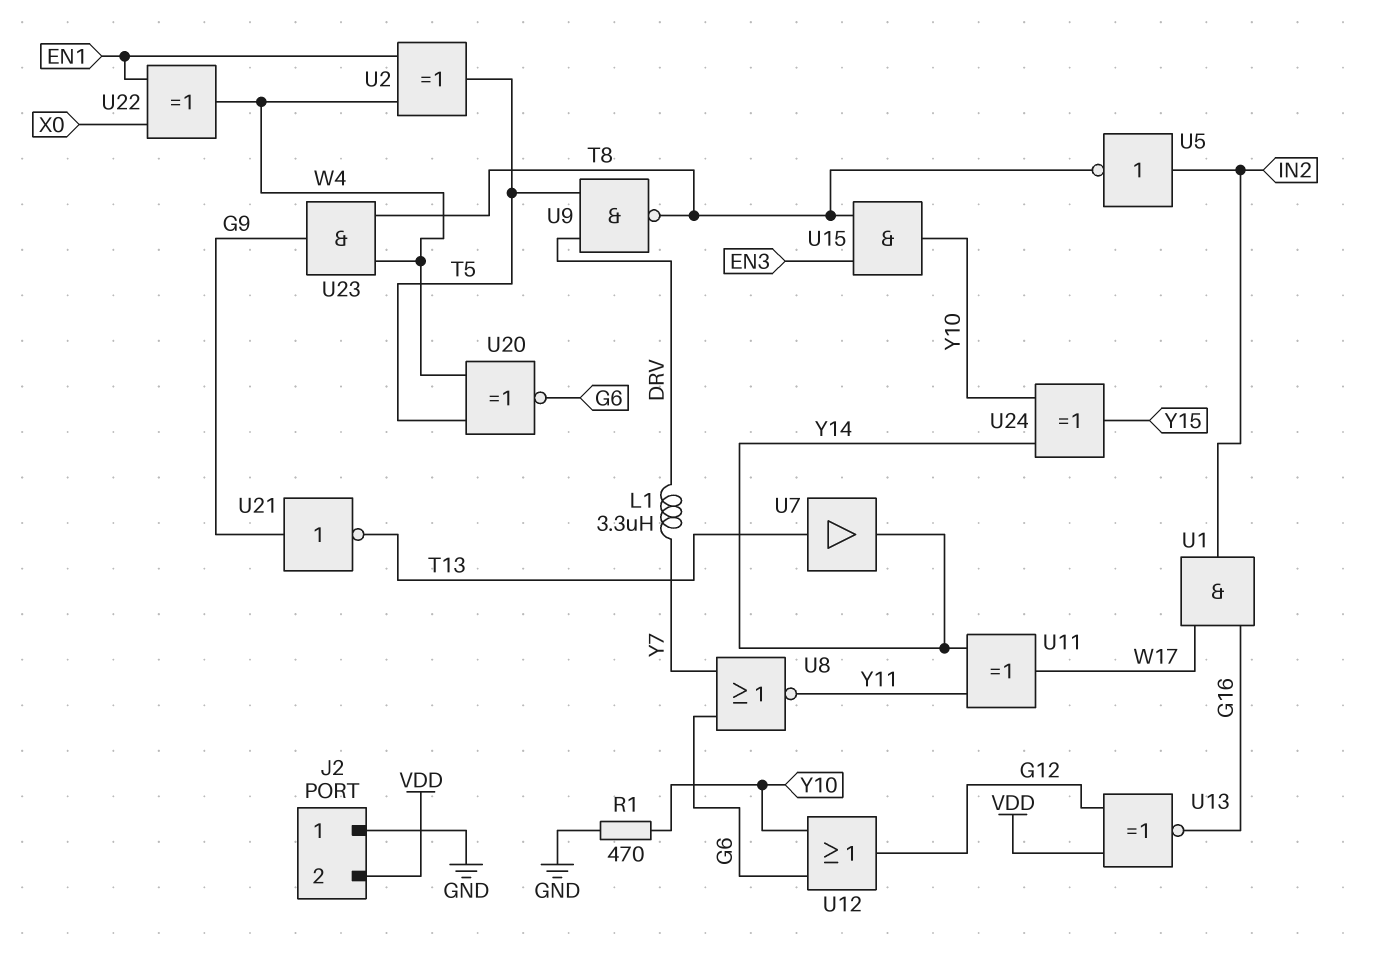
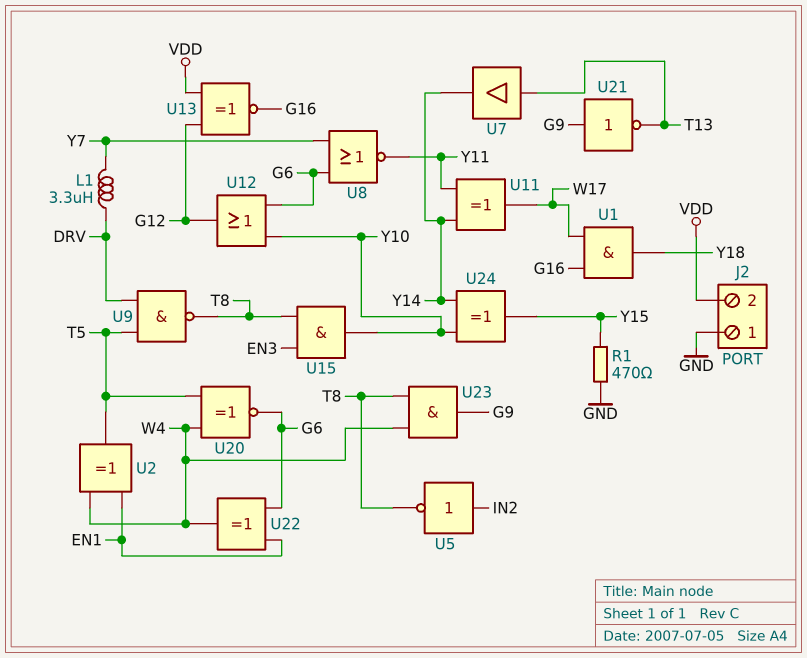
R1: 470 (GND, Y10) -> 470 (GND, Y15)
U1: AND (in G16, in W17, out IN2) -> AND (in G16, in W17, out Y18)
U22: XOR (in EN1, in X0, out W4) -> XOR (in EN1, in G6, out W4)

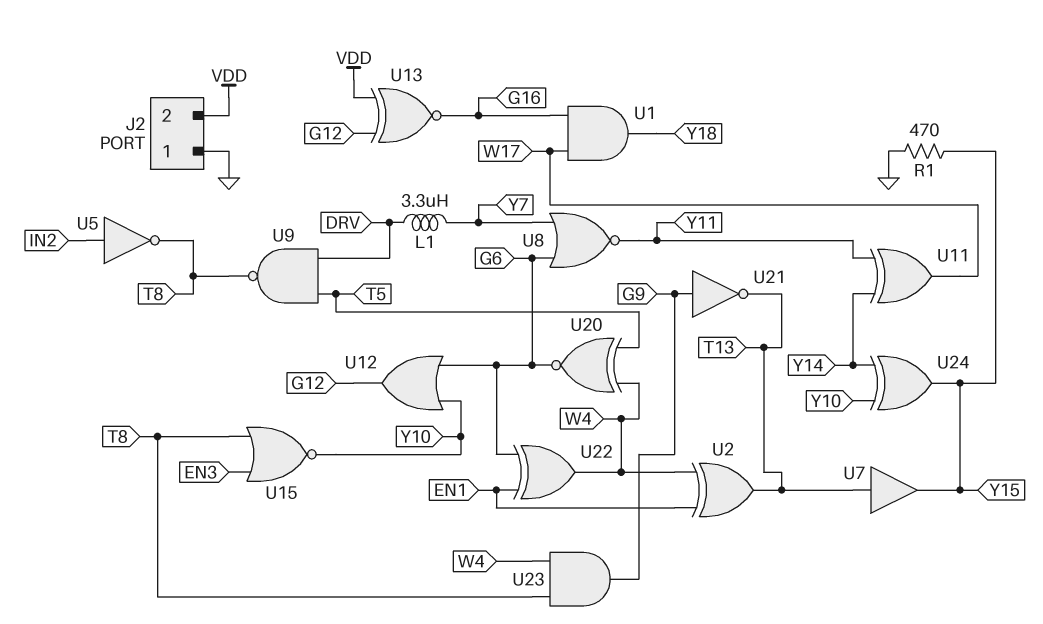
U2: XOR (in EN1, in W4, out T5) -> XOR (in EN1, in W4, out T13)
U7: buffer (in T13, out Y14) -> buffer (in T13, out Y15)
U15: AND (in EN3, in T8, out Y10) -> NOR (in EN3, in T8, out Y10)

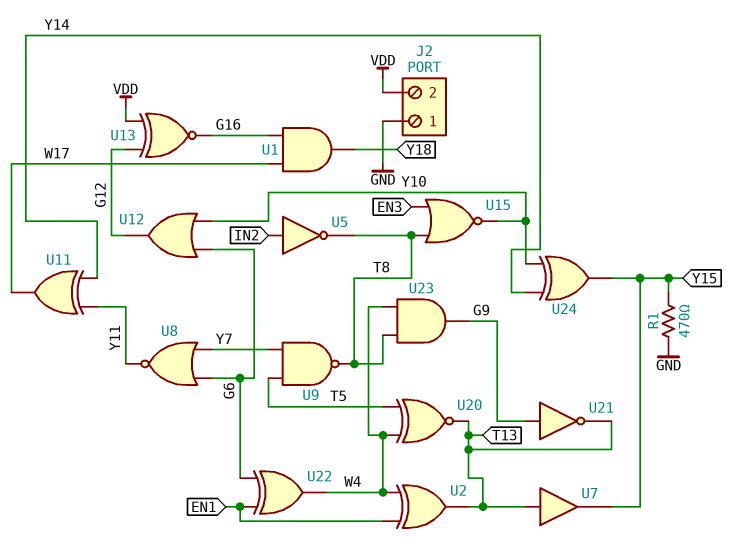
L1: 3.3uH (DRV, Y7) -> none
U9: NAND (in DRV, in T5, out T8) -> NAND (in T5, in Y7, out T8)
U20: XNOR (in T5, in W4, out G6) -> XNOR (in T5, in W4, out T13)

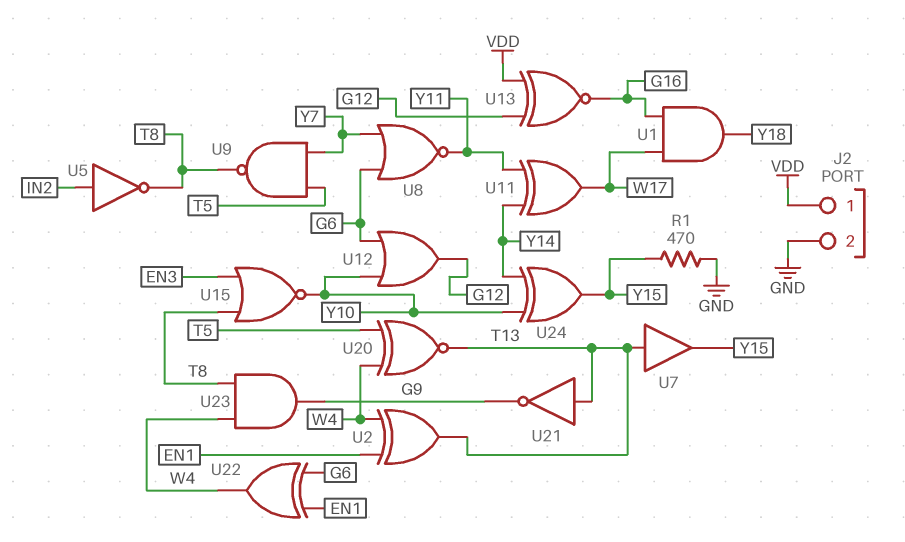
J2 pin 1: GND -> VDD
J2 pin 2: VDD -> GND
U21: NOT (in G9, out T13) -> NOT (in T13, out G9)

